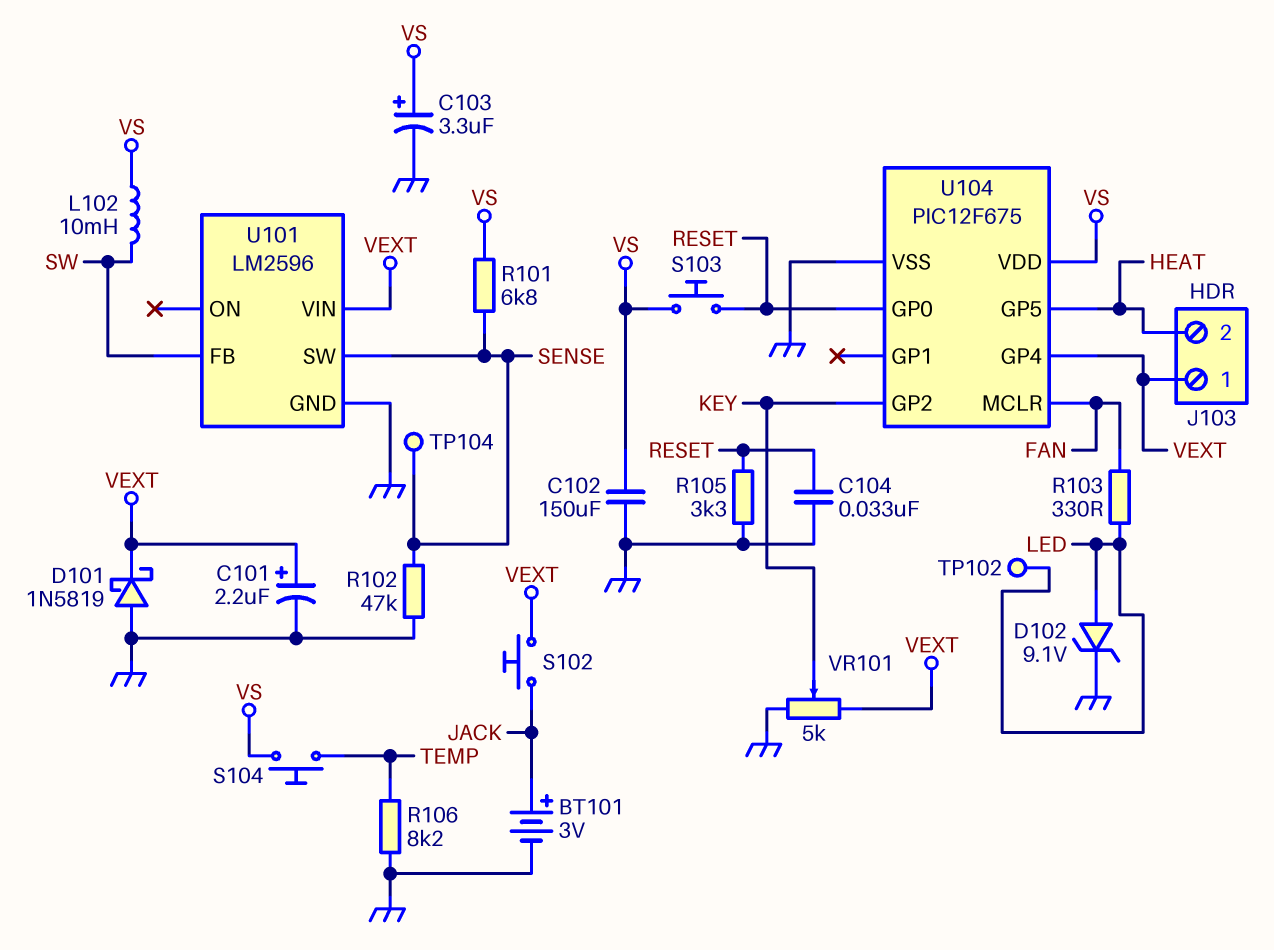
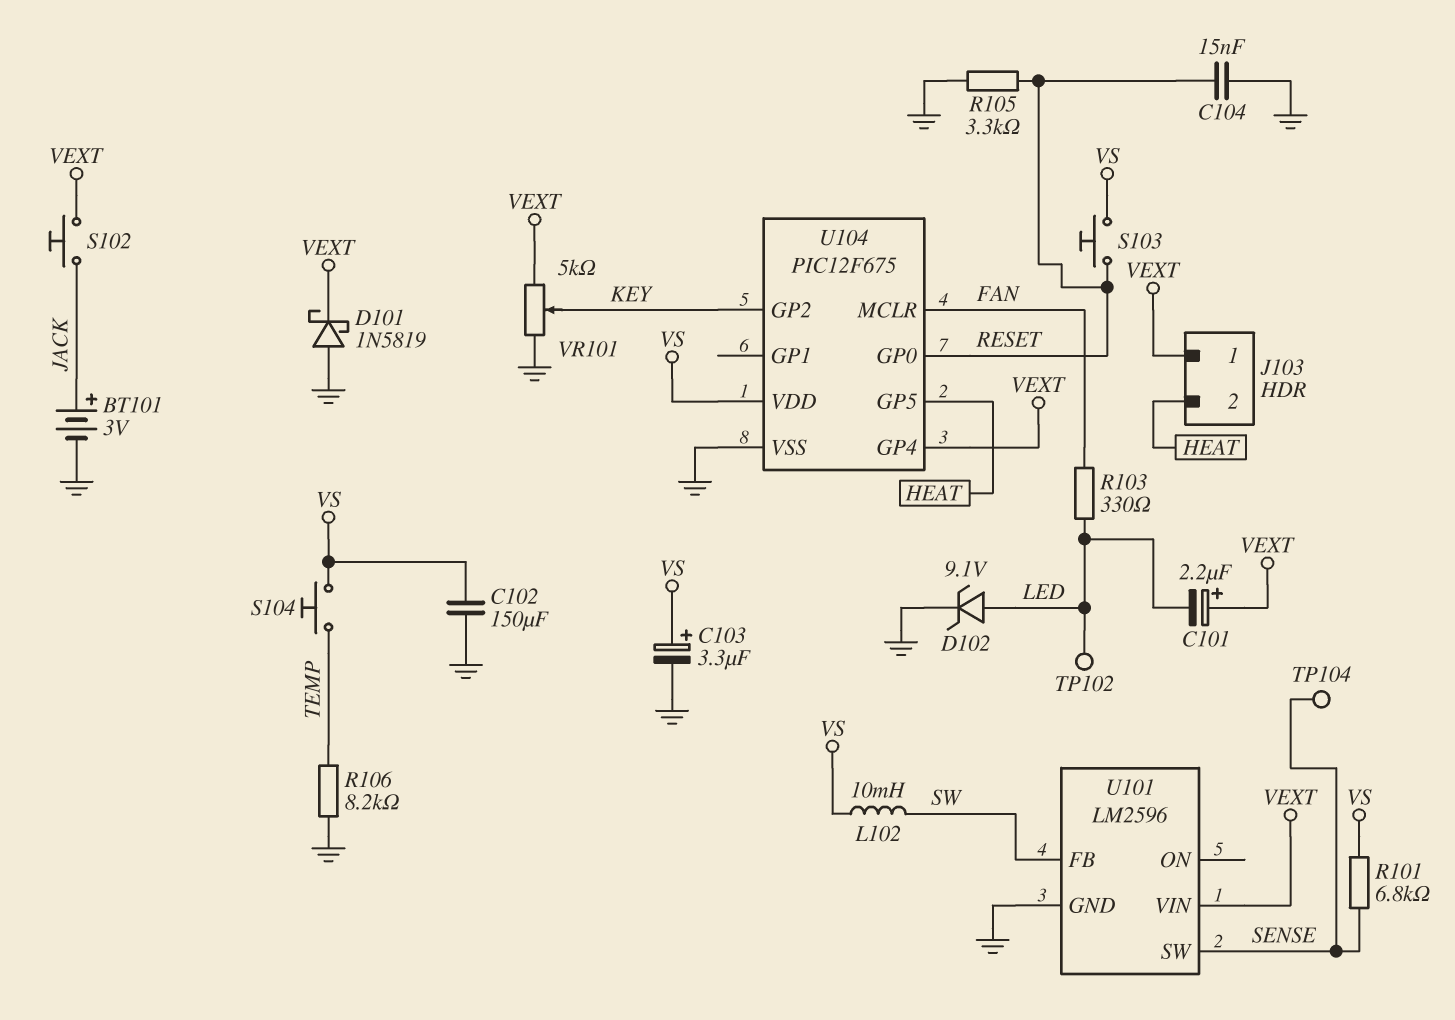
C101: 2.2uF (plus VEXT, minus GND) -> 2.2uF (plus VEXT, minus LED)
C104: 33nF (GND, RESET) -> 15nF (GND, RESET)
R102: 47k (GND, SENSE) -> none

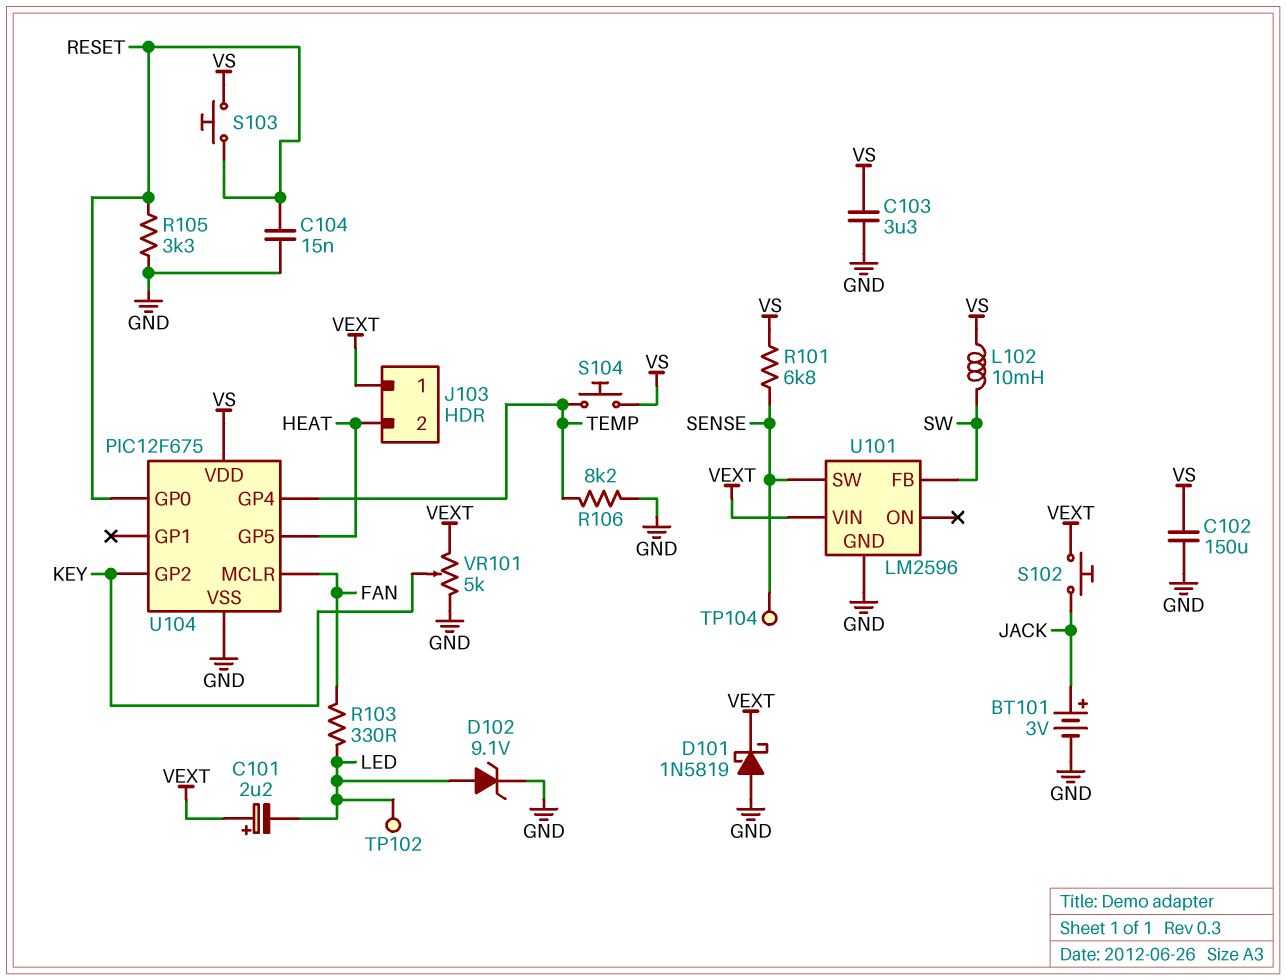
C103: 3.3uF (plus VS, minus GND) -> 3.3uF (GND, VS)
U104 pin GP4: VEXT -> TEMP

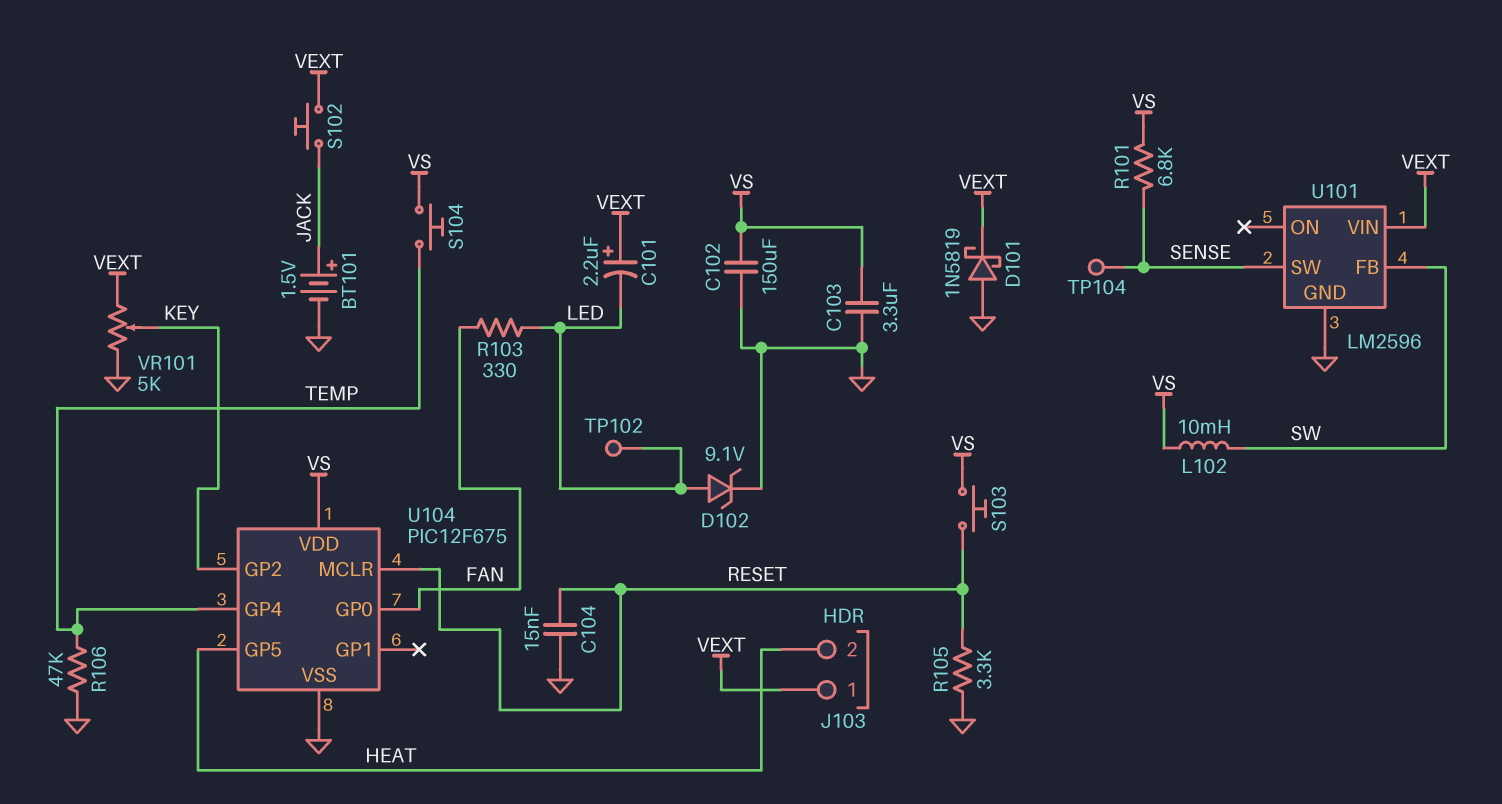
BT101: 3V (plus JACK, minus GND) -> 1.5V (plus JACK, minus GND)
R106: 8.2k (GND, TEMP) -> 47k (GND, TEMP)
U104 pin GP0: RESET -> FAN
U104 pin MCLR: FAN -> RESET

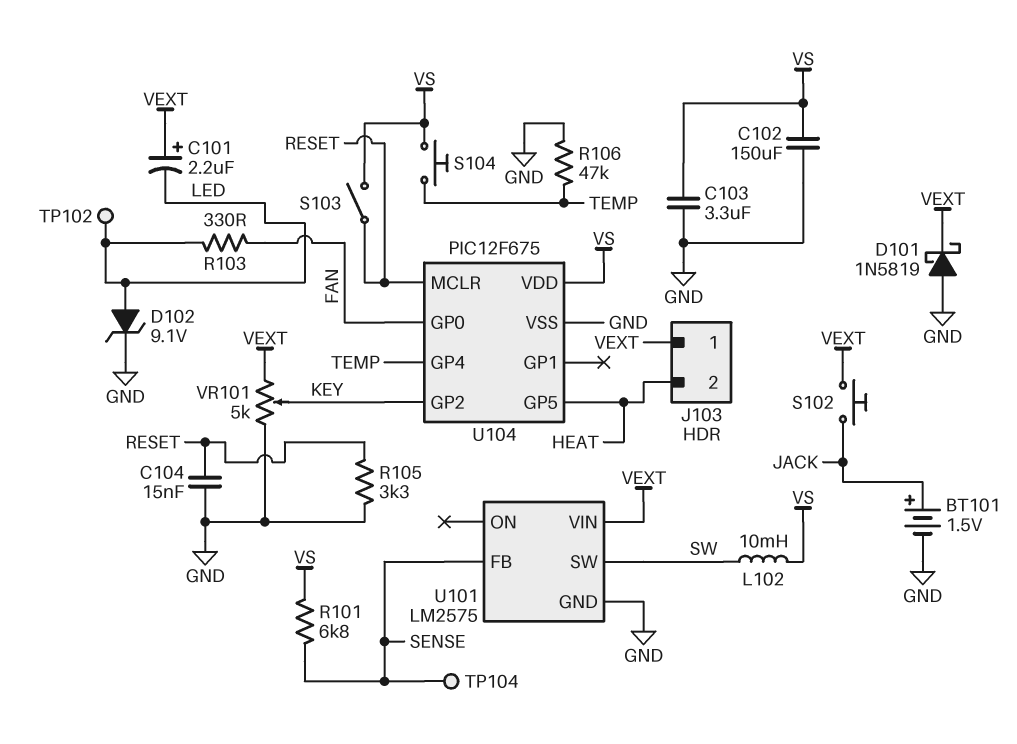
S103: button (RESET, VS) -> switch (RESET, VS)
U101: LM2596 -> LM2575
U101 pin FB: SW -> SENSE
U101 pin SW: SENSE -> SW

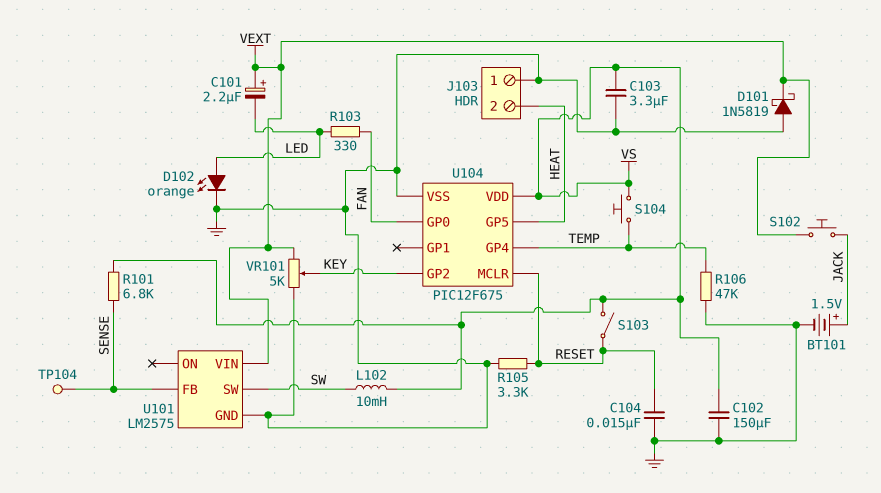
D102: zener 9.1V (A LED, K GND) -> LED orange (A LED, K GND)
J103 pin 1: VEXT -> GND
TP102: test point (LED) -> none

